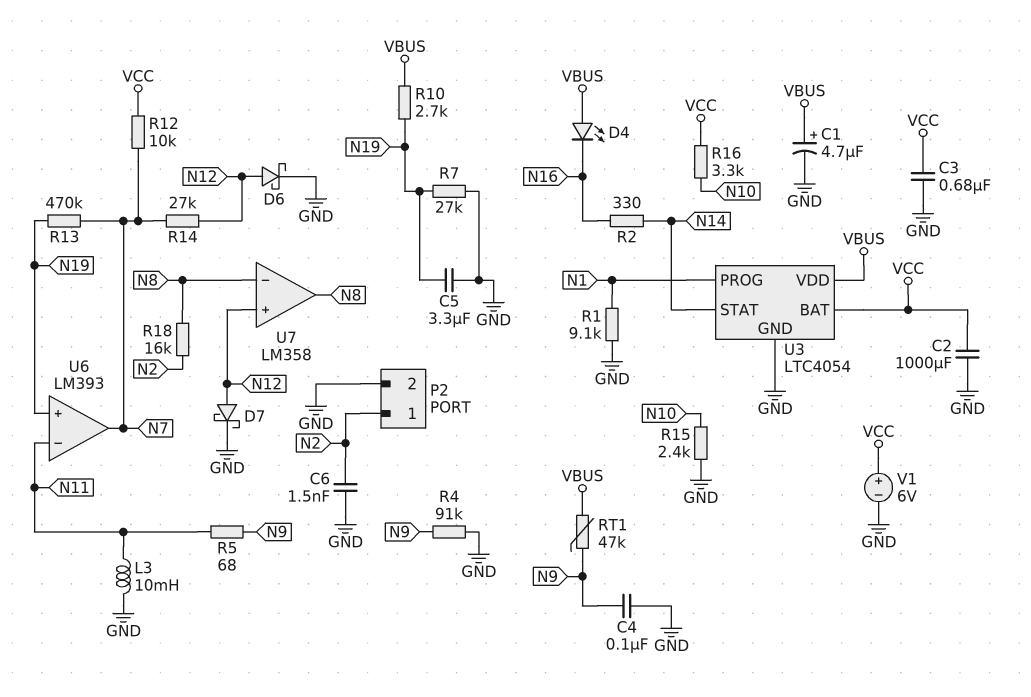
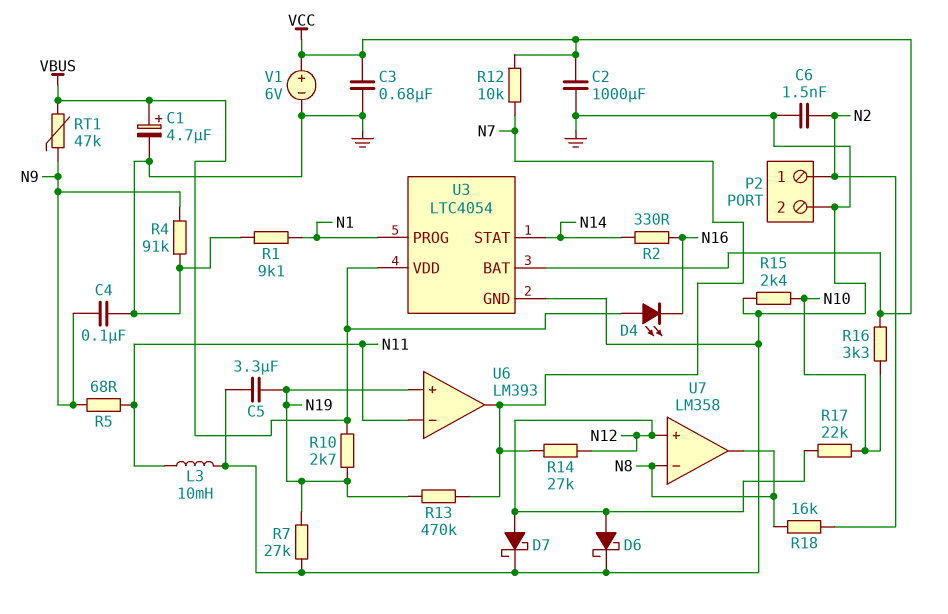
R17: none -> 22k (N10, N12)

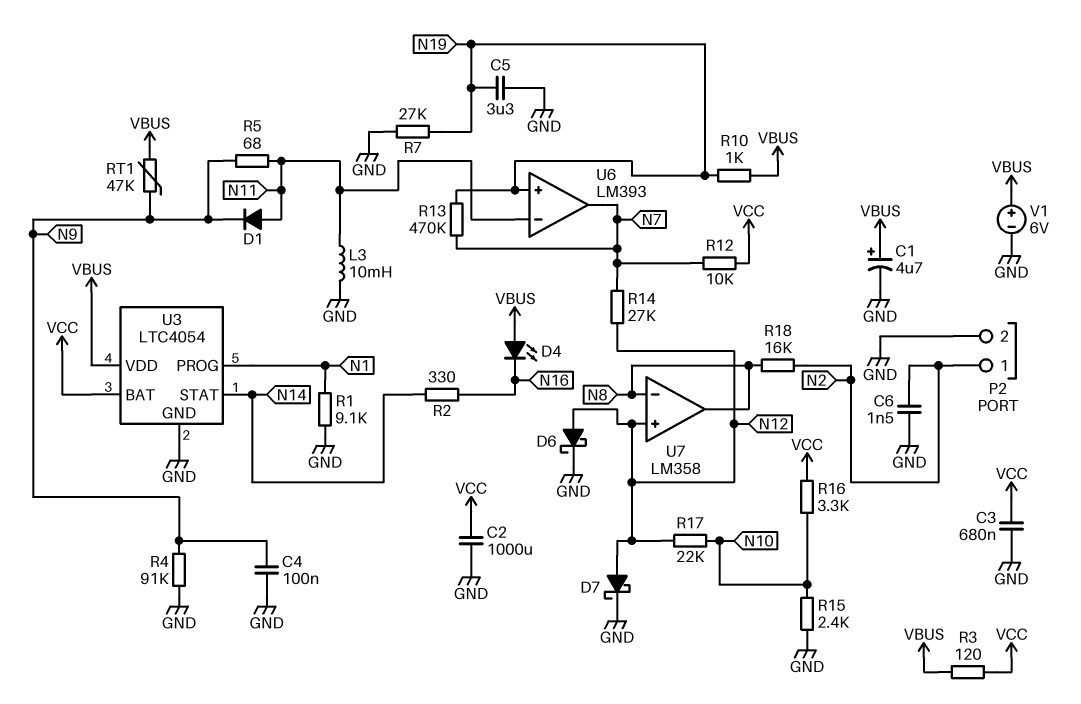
D1: none -> diode (A N11, K N9)
R3: none -> 120 (VBUS, VCC)
R10: 2.7k (N19, VBUS) -> 1k (N19, VBUS)
V1: 6V (plus VCC, minus GND) -> 6V (plus VBUS, minus GND)

